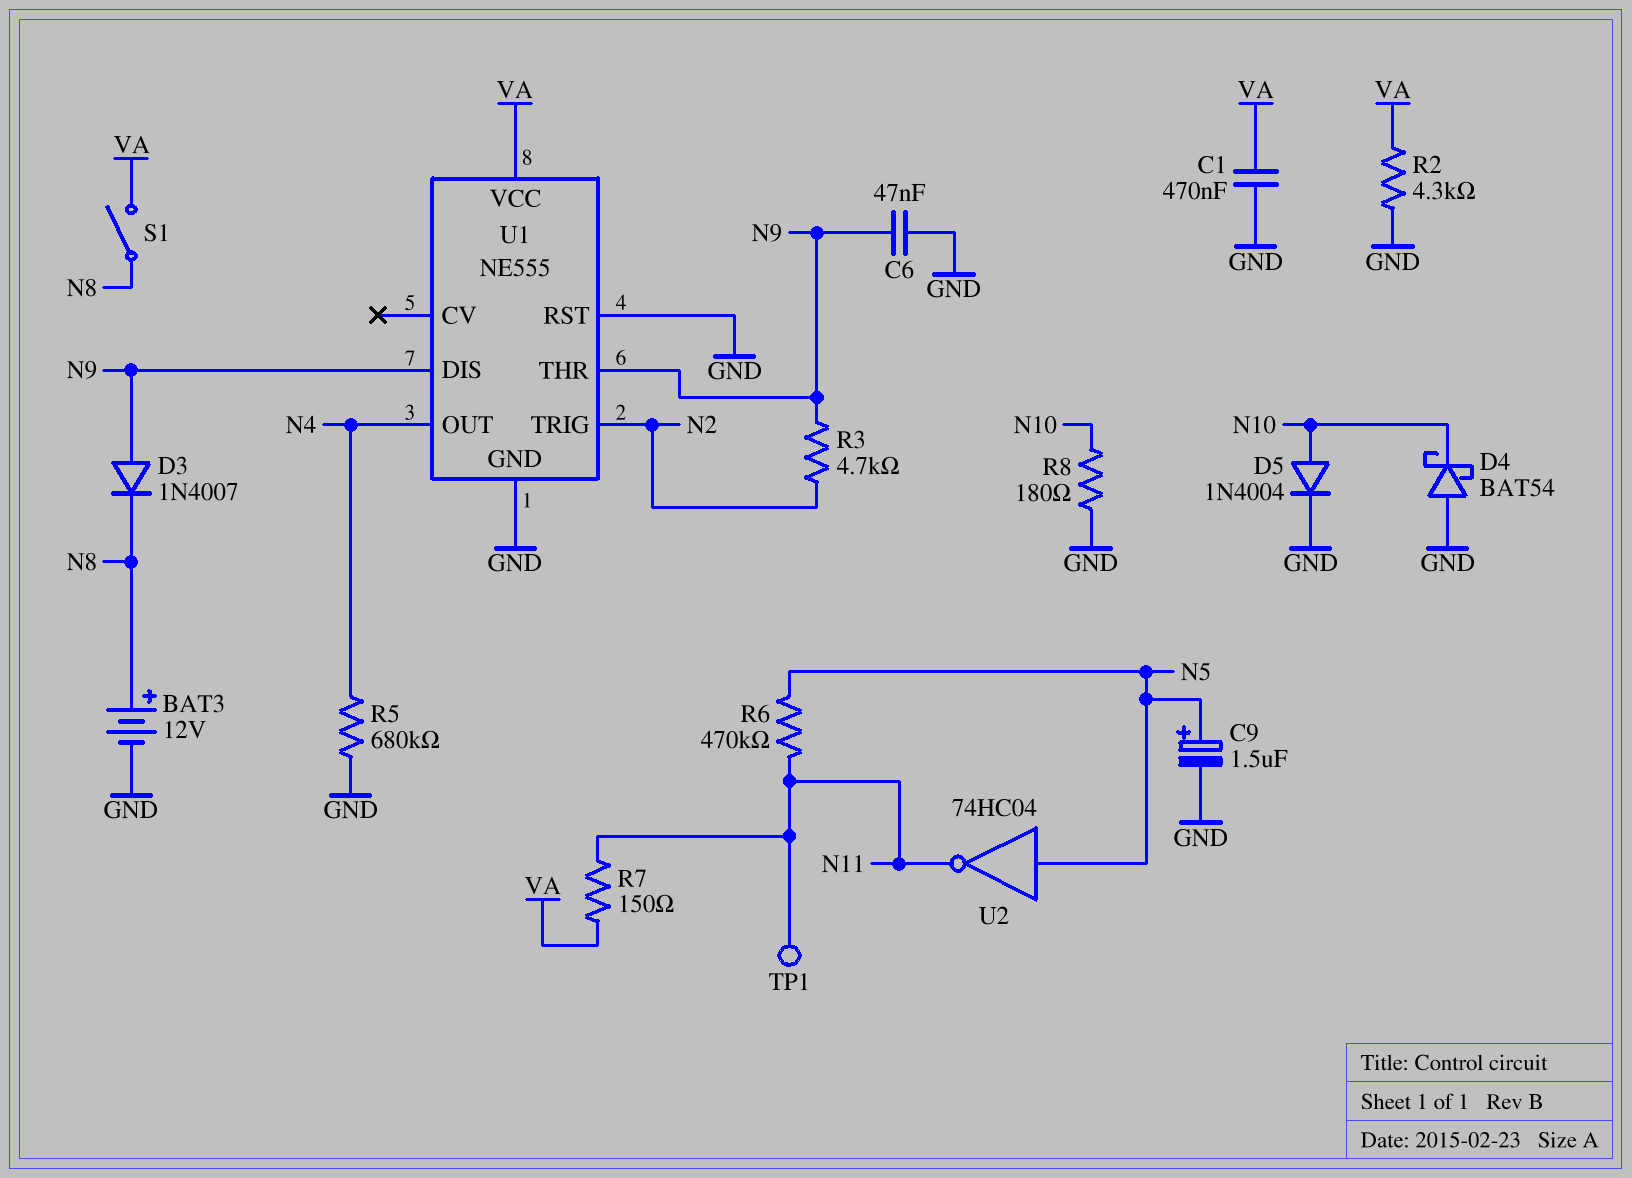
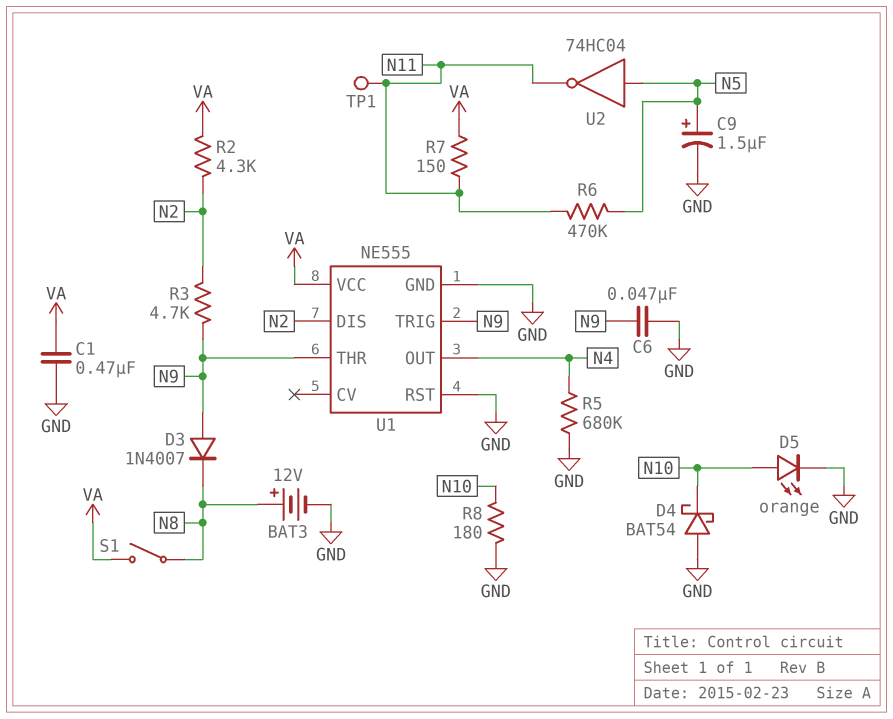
D5: diode 1N4004 (A N10, K GND) -> LED orange (A N10, K GND)
R2: 4.3k (GND, VA) -> 4.3k (N2, VA)
U1 pin DIS: N9 -> N2
U1 pin TRIG: N2 -> N9

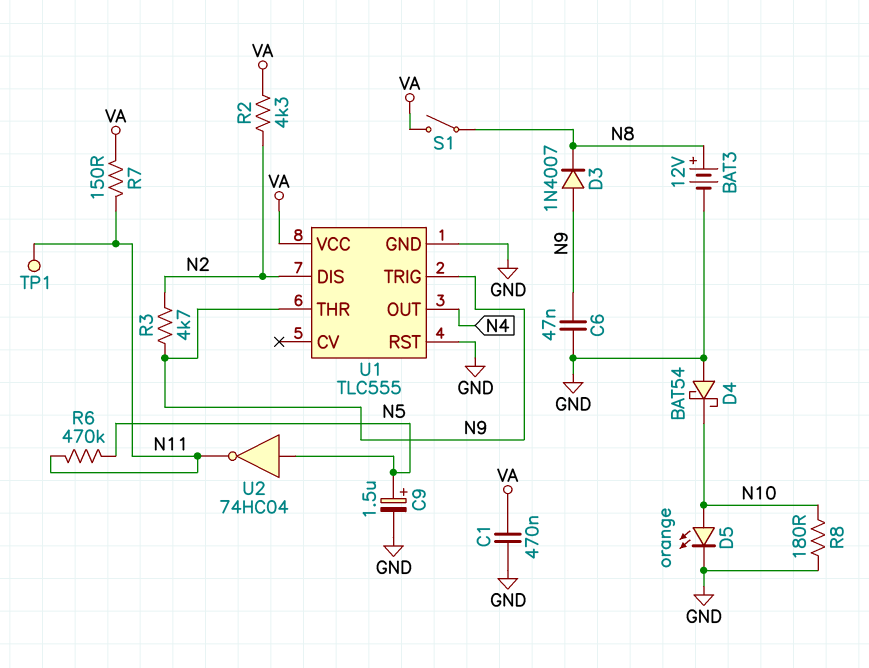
R5: 680k (GND, N4) -> none
U1: NE555 -> TLC555

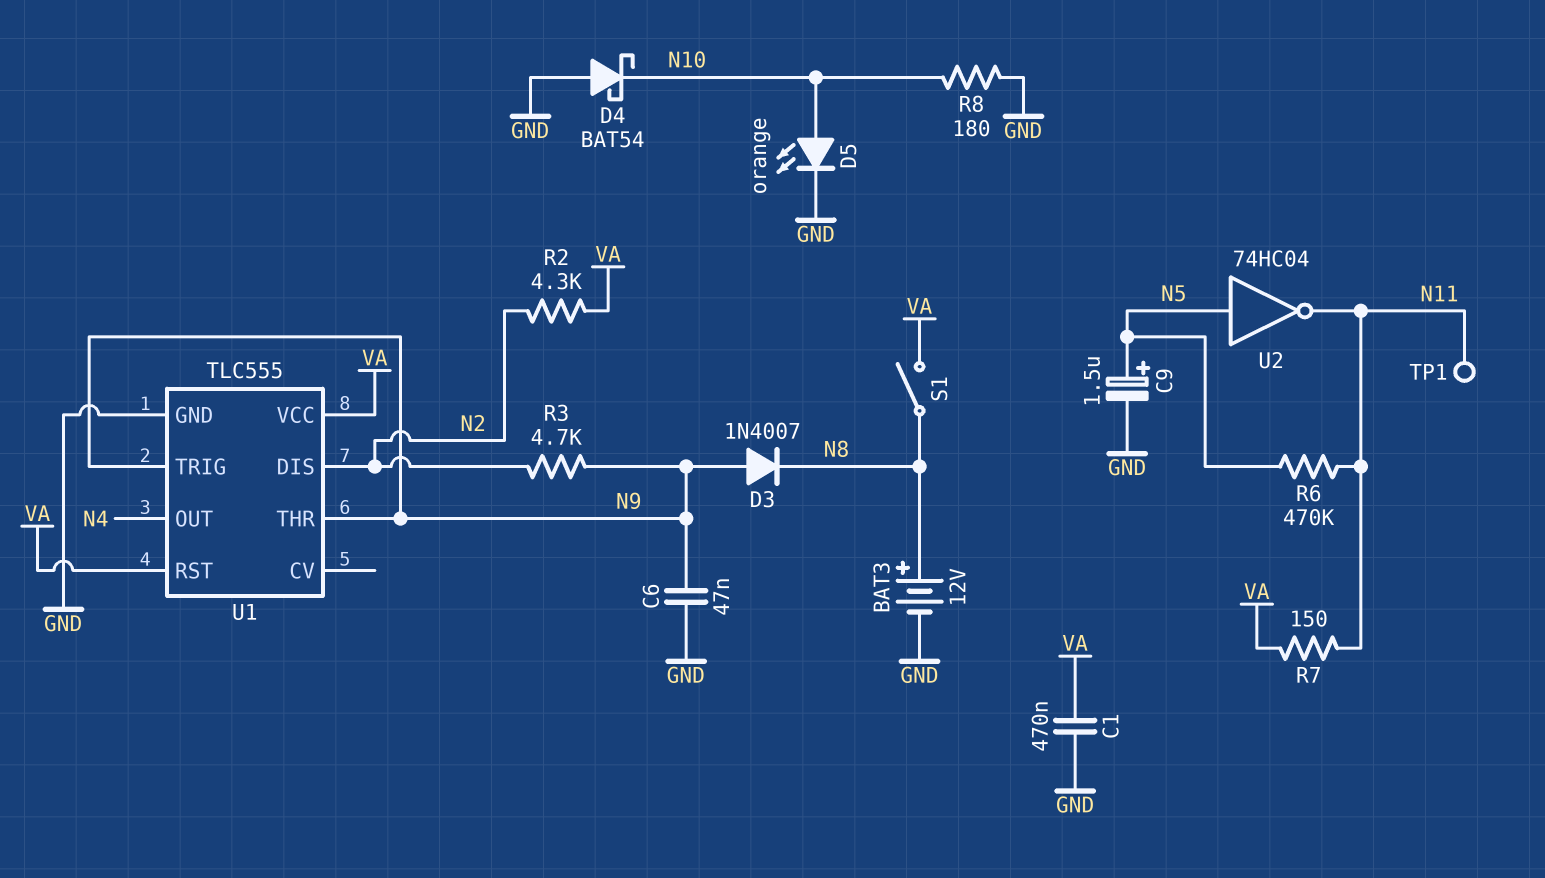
U1 pin RST: GND -> VA

